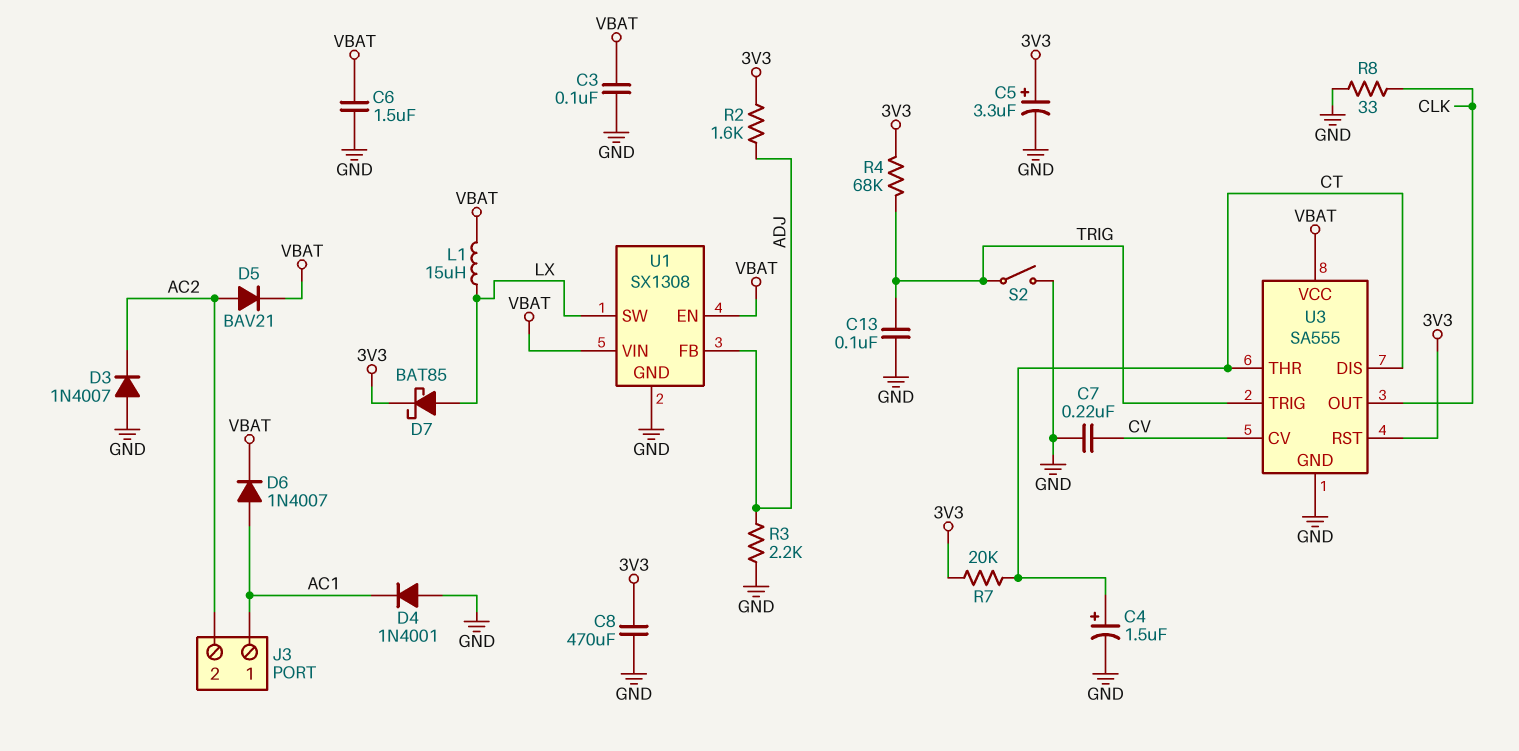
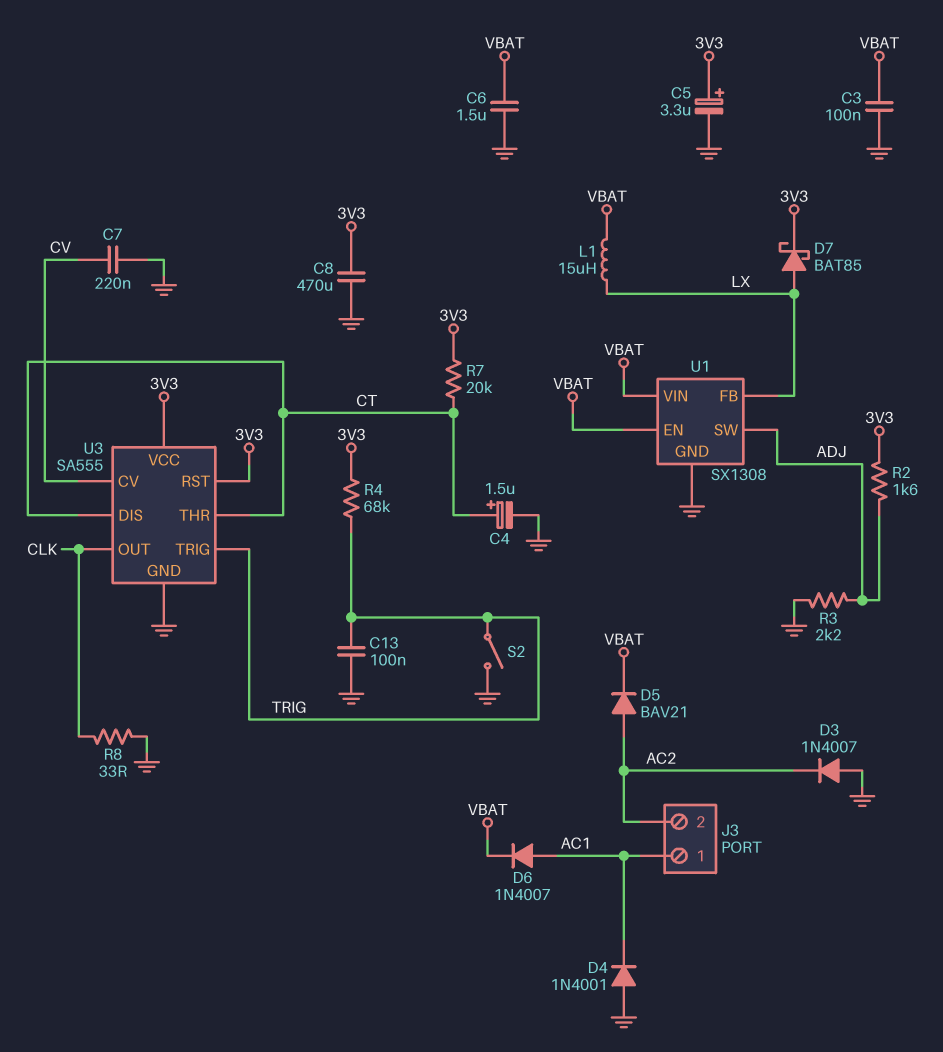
U1 pin FB: ADJ -> LX
U1 pin SW: LX -> ADJ
U3 pin VCC: VBAT -> 3V3

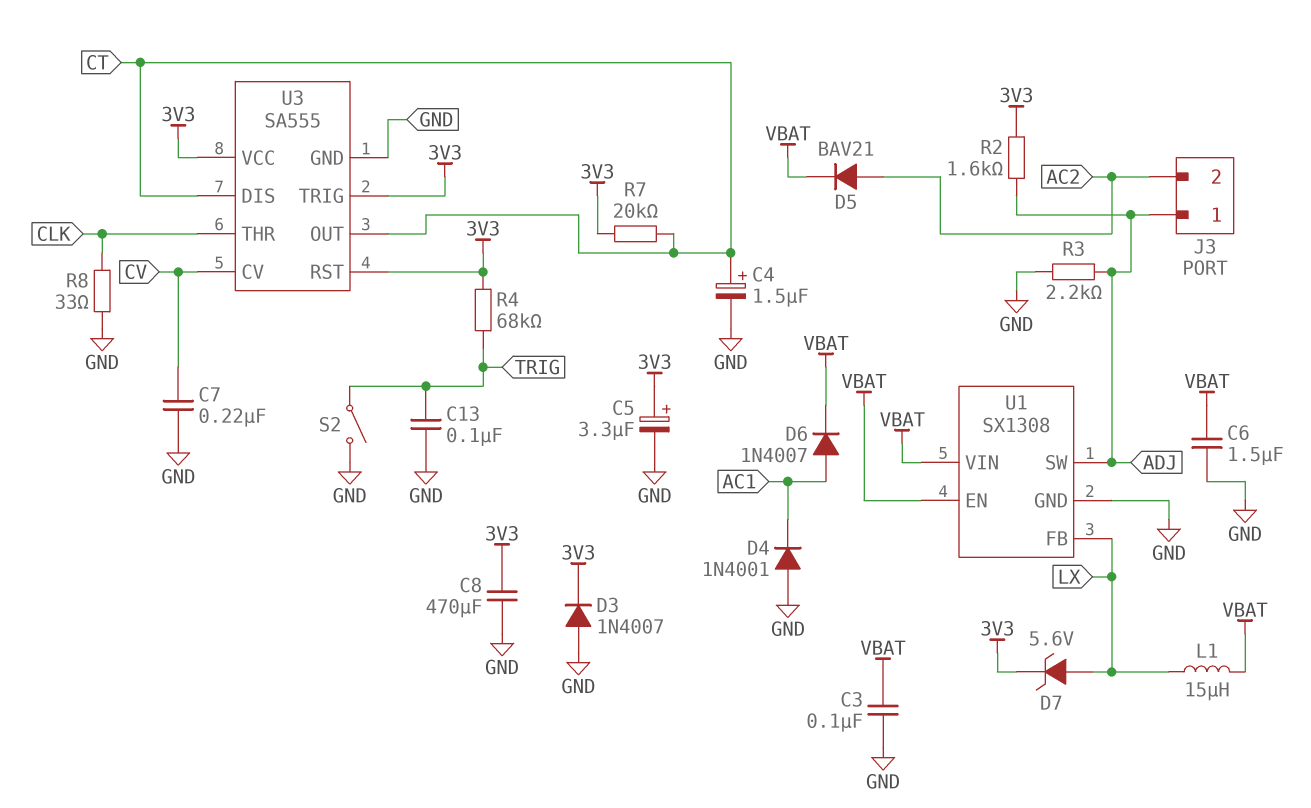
D3: diode 1N4007 (A GND, K AC2) -> diode 1N4007 (A GND, K 3V3)
D7: schottky BAT85 (A LX, K 3V3) -> zener 5.6V (A LX, K 3V3)
J3 pin 1: AC1 -> ADJ
U3 pin OUT: CLK -> CT
U3 pin THR: CT -> CLK
U3 pin TRIG: TRIG -> 3V3

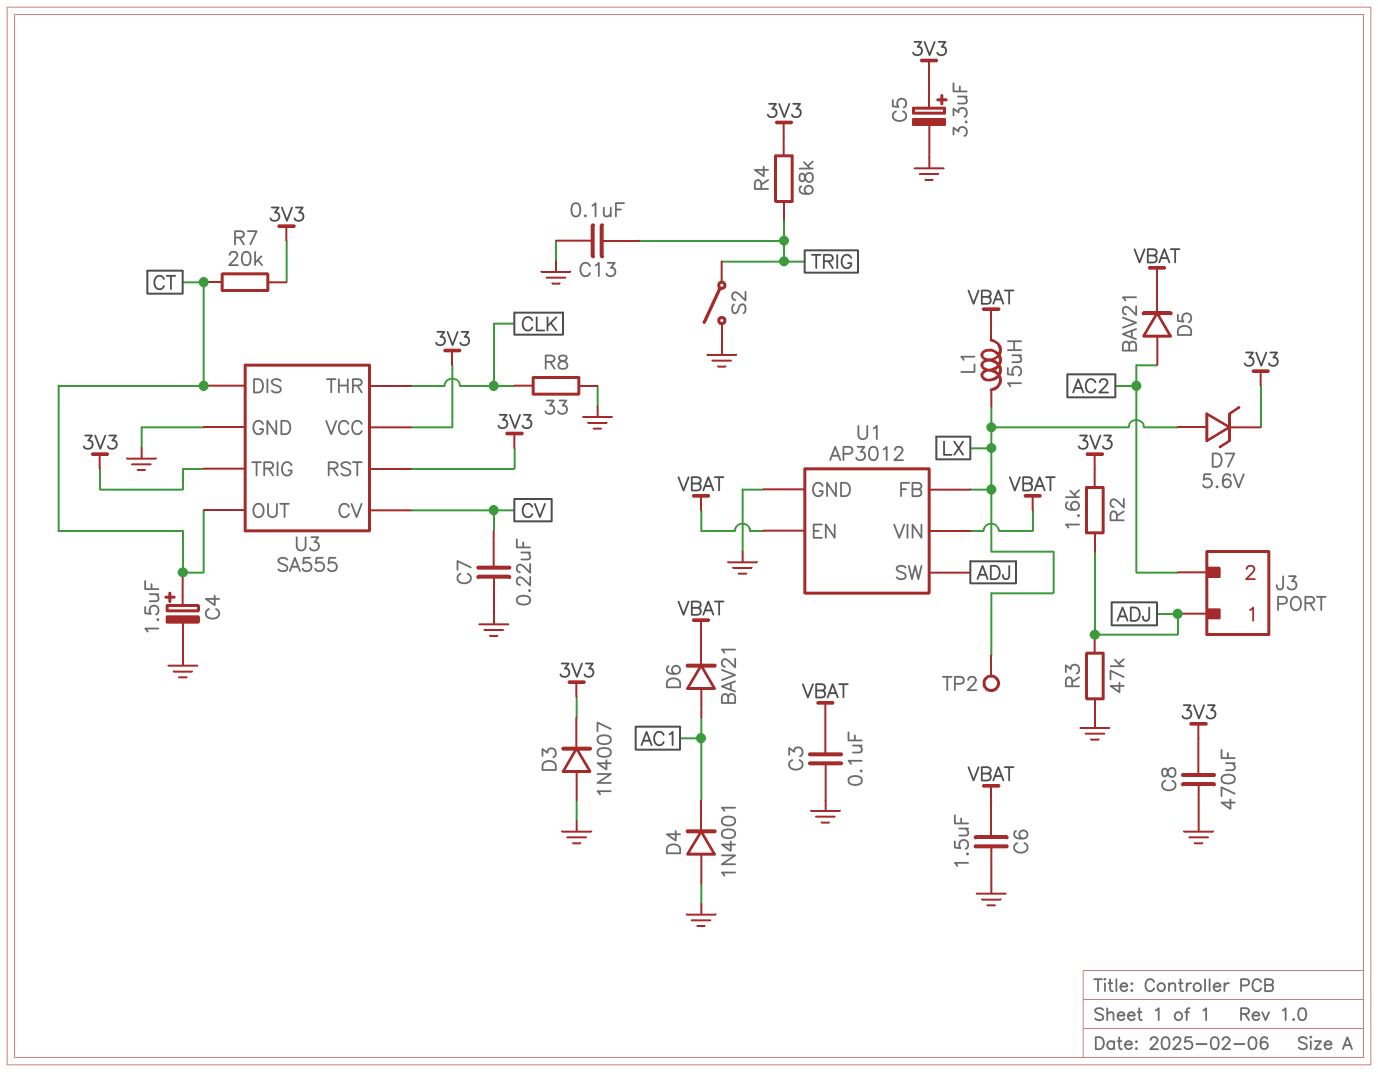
D6: diode 1N4007 (A AC1, K VBAT) -> diode BAV21 (A AC1, K VBAT)
R3: 2.2k (ADJ, GND) -> 47k (ADJ, GND)
TP2: none -> test point (LX)
U1: SX1308 -> AP3012

